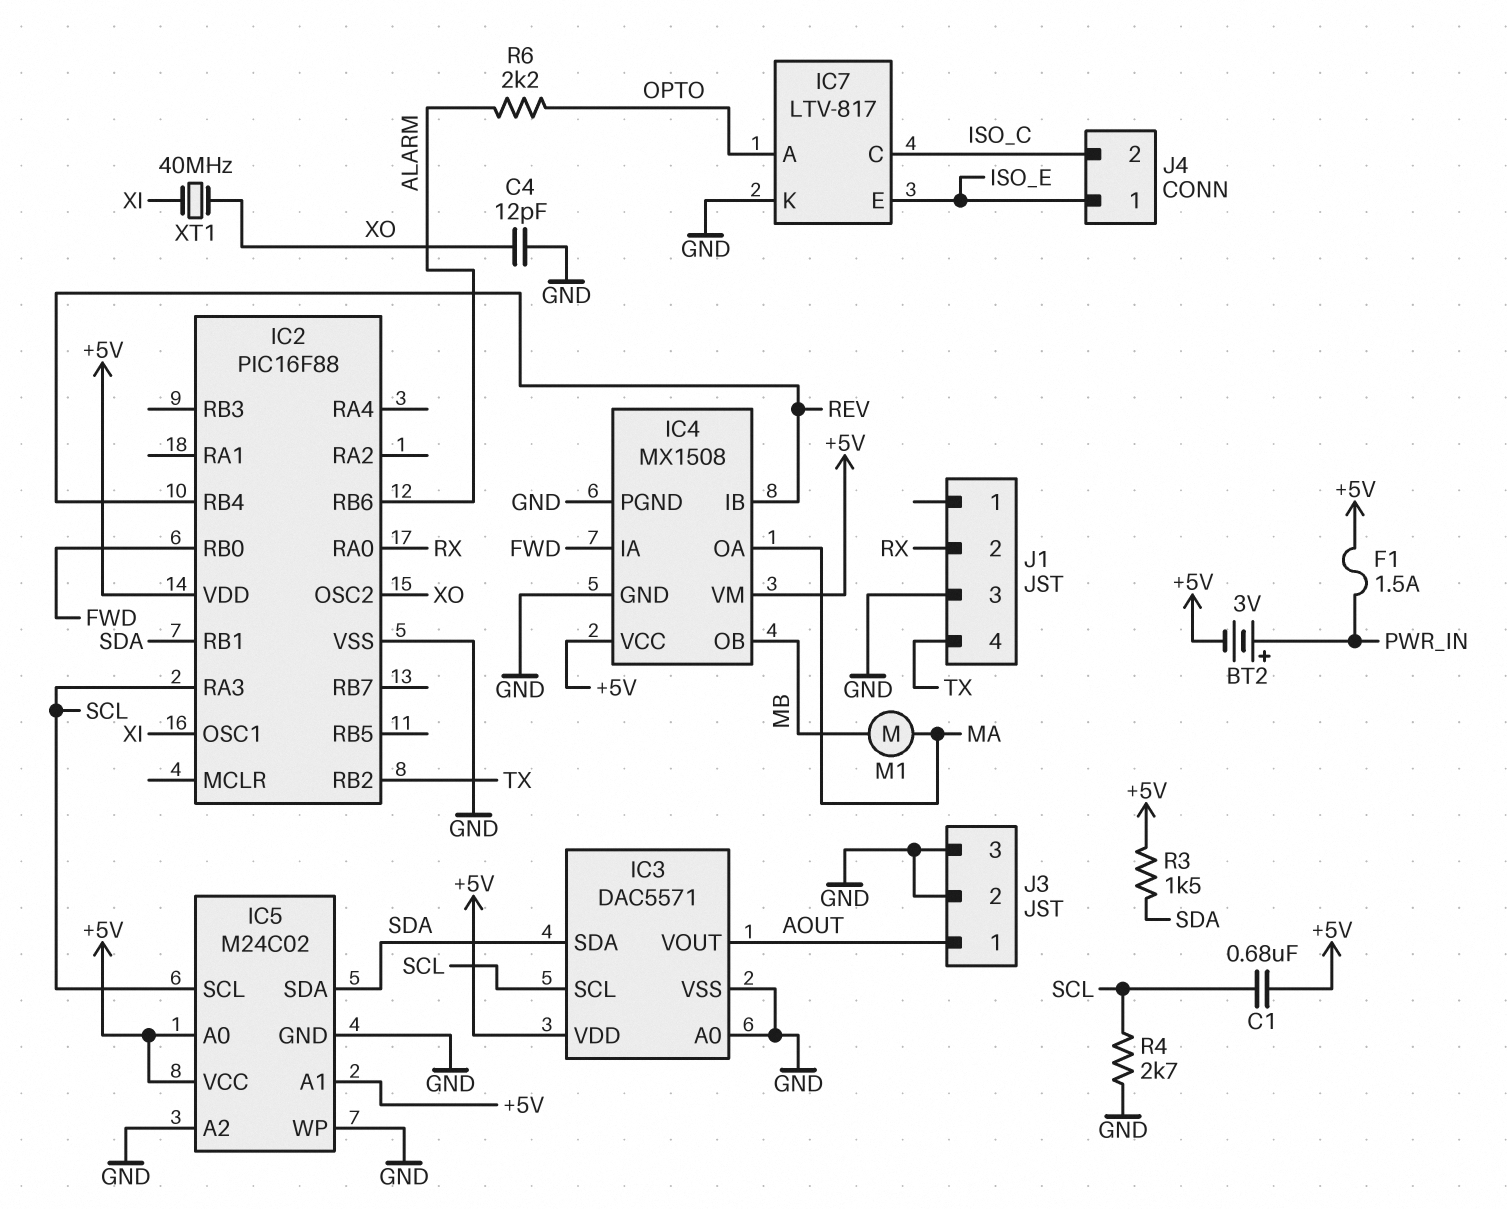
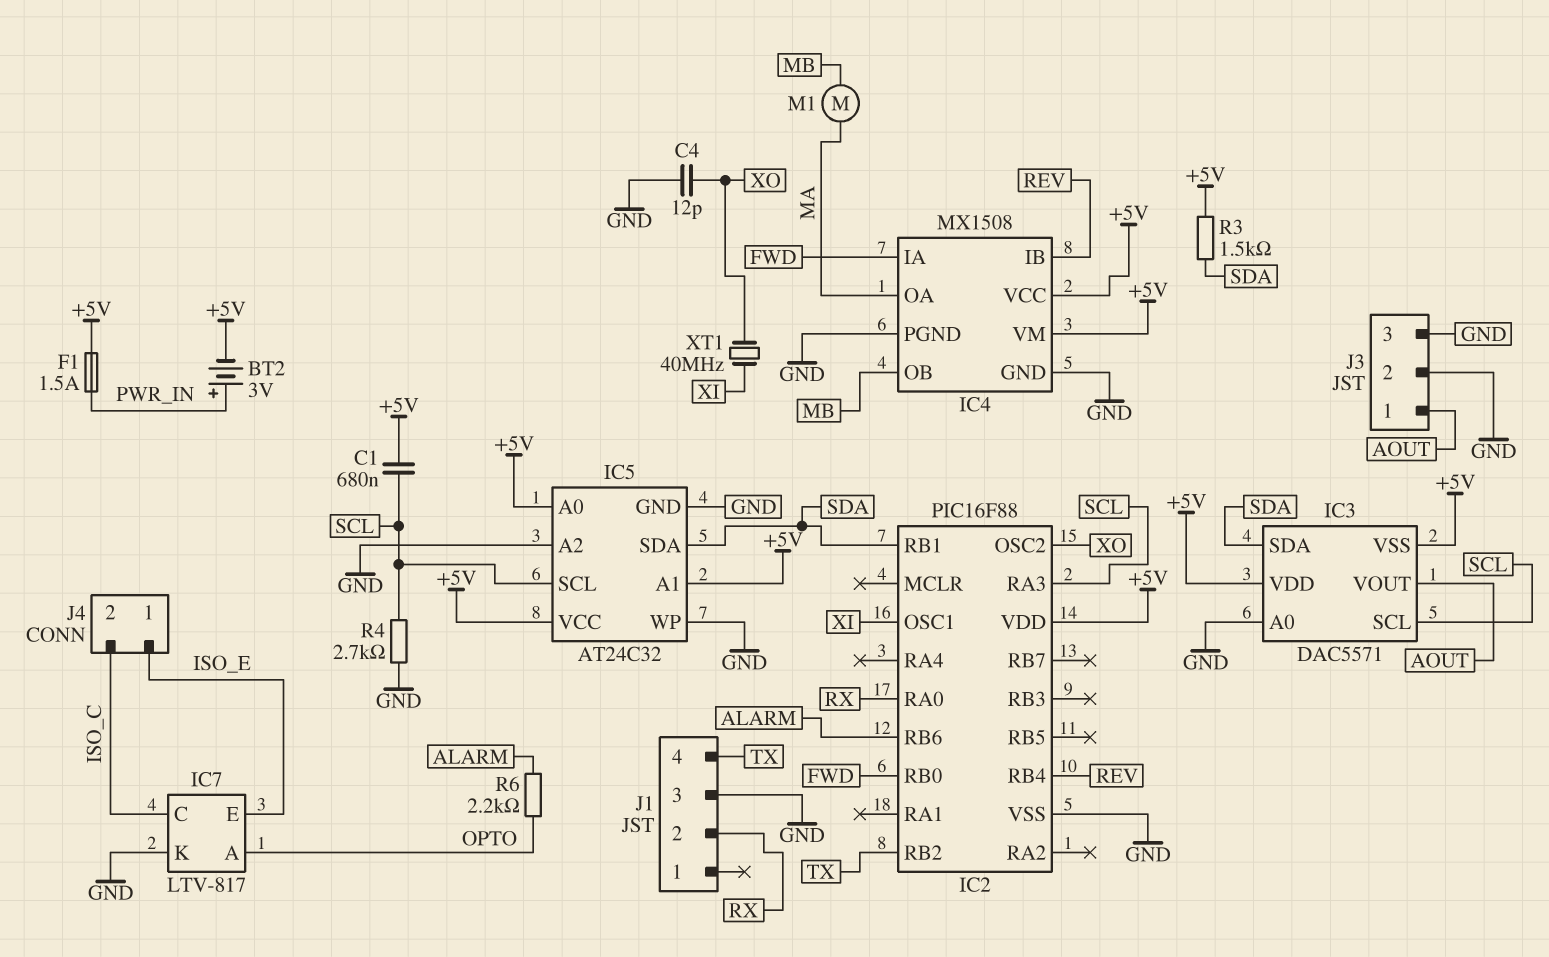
IC3 pin VSS: GND -> +5V
IC5: M24C02 -> AT24C32

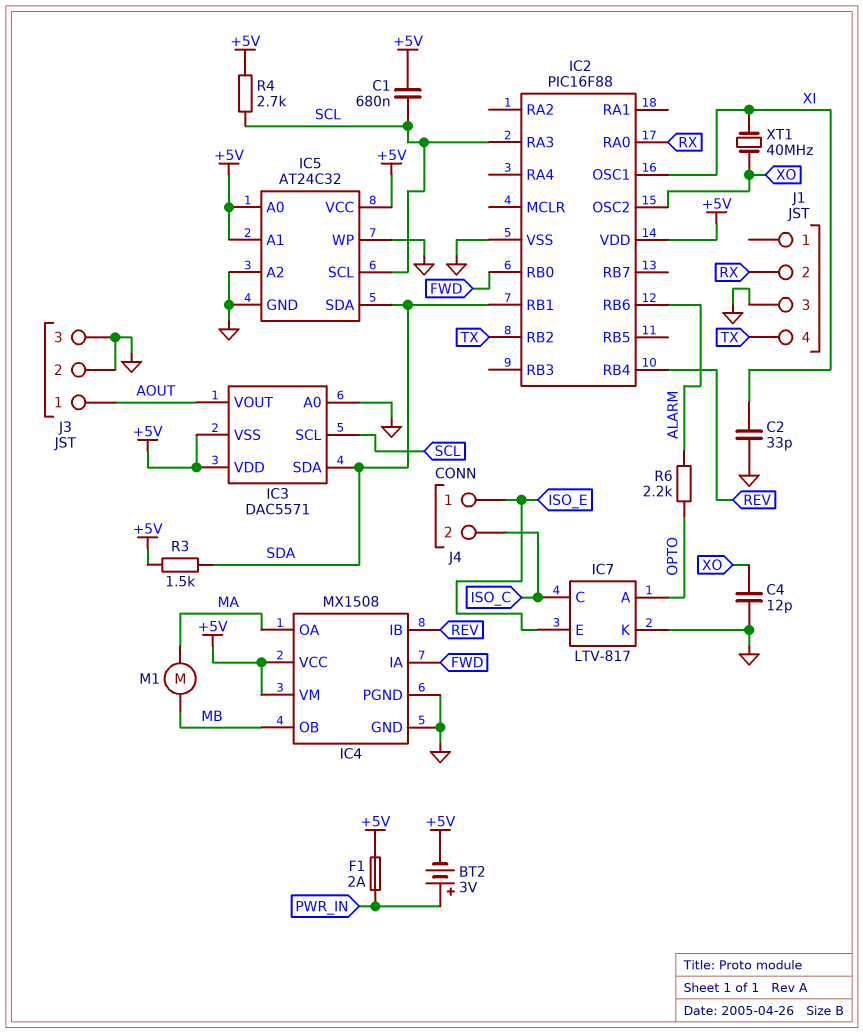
C2: none -> 33pF (GND, XI)
F1: 1.5A (+5V, PWR_IN) -> 2A (+5V, PWR_IN)
R4: 2.7k (GND, SCL) -> 2.7k (+5V, SCL)

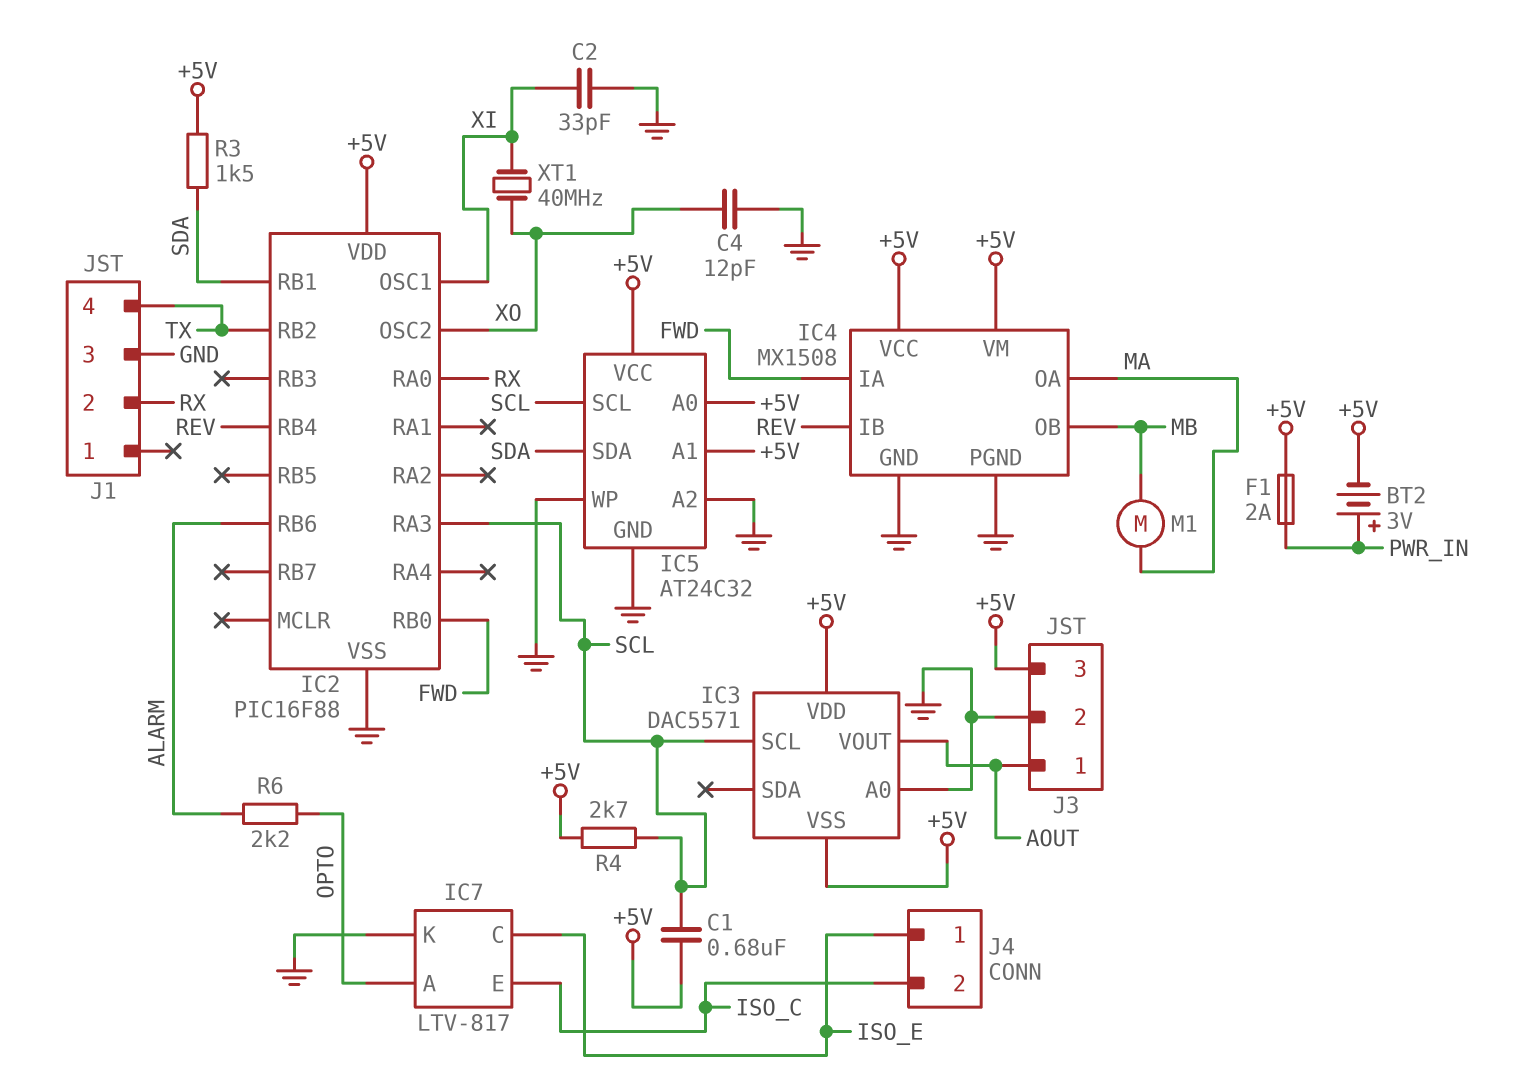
IC3 pin SDA: SDA -> none
IC7 pin C: ISO_C -> ISO_E
IC7 pin E: ISO_E -> ISO_C
J3 pin 3: GND -> +5V

